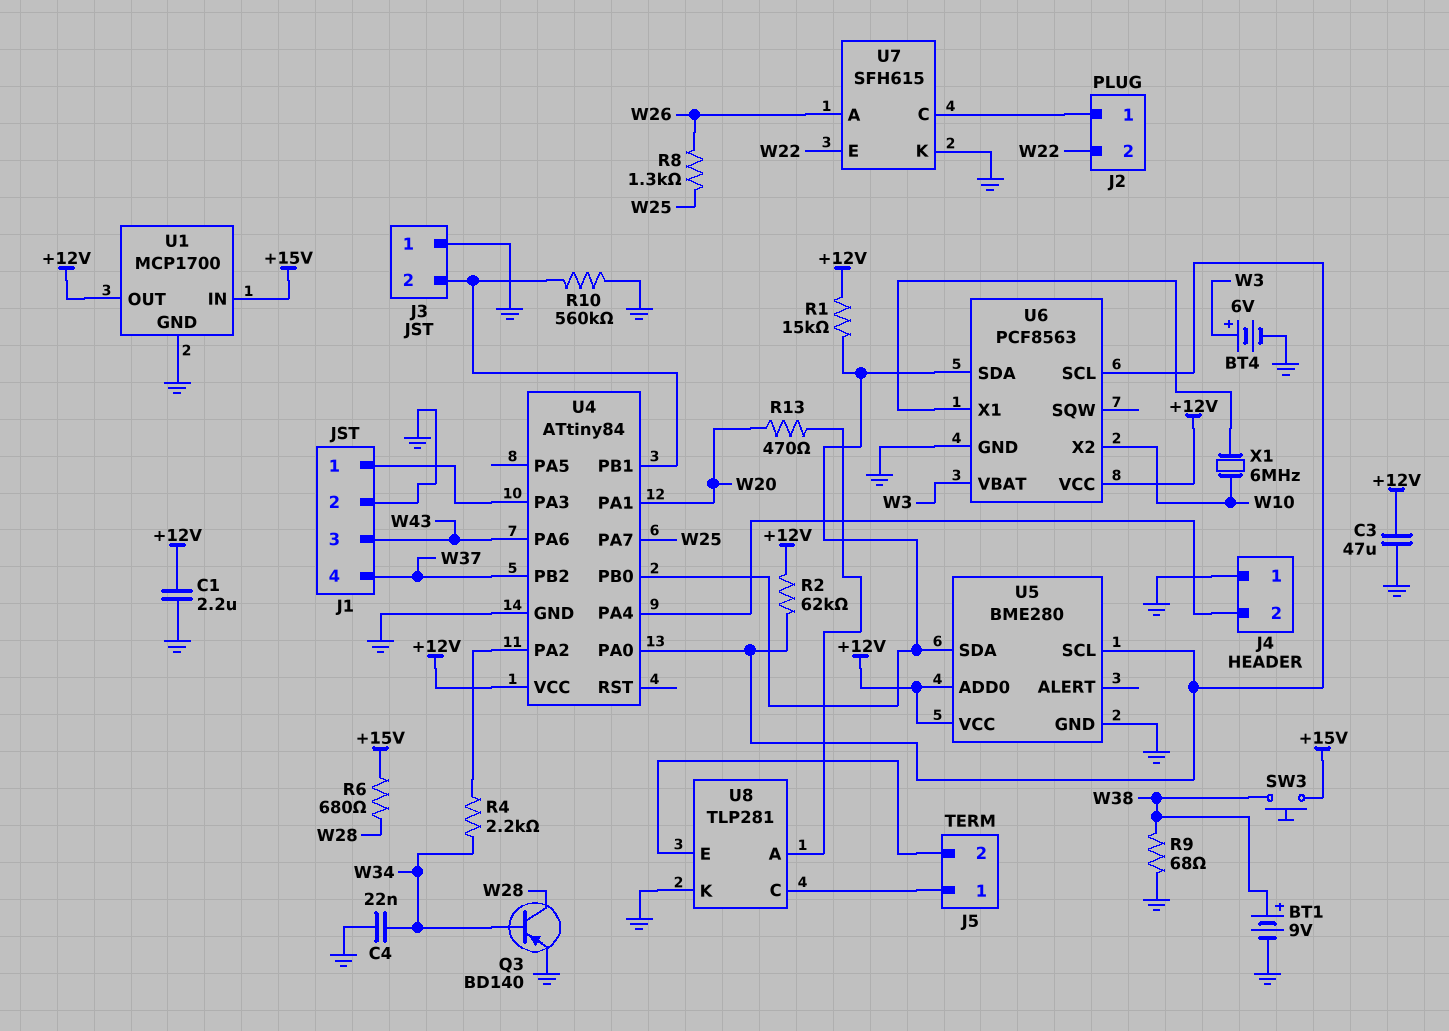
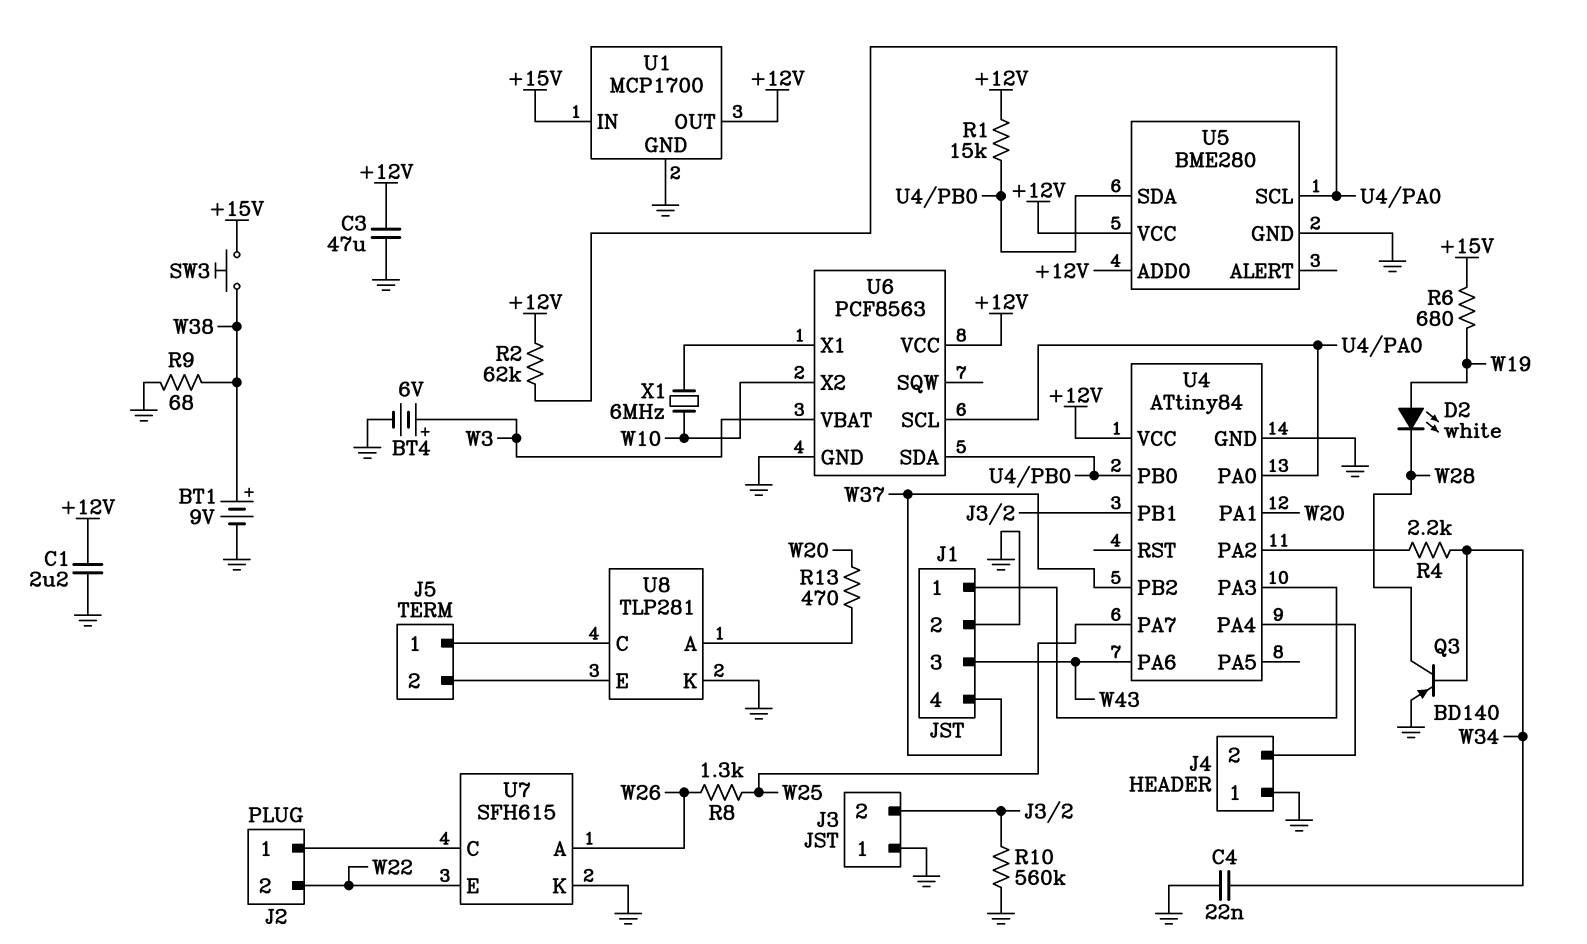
D2: none -> LED white (A W19, K W28)
R6: 680 (+15V, W28) -> 680 (+15V, W19)

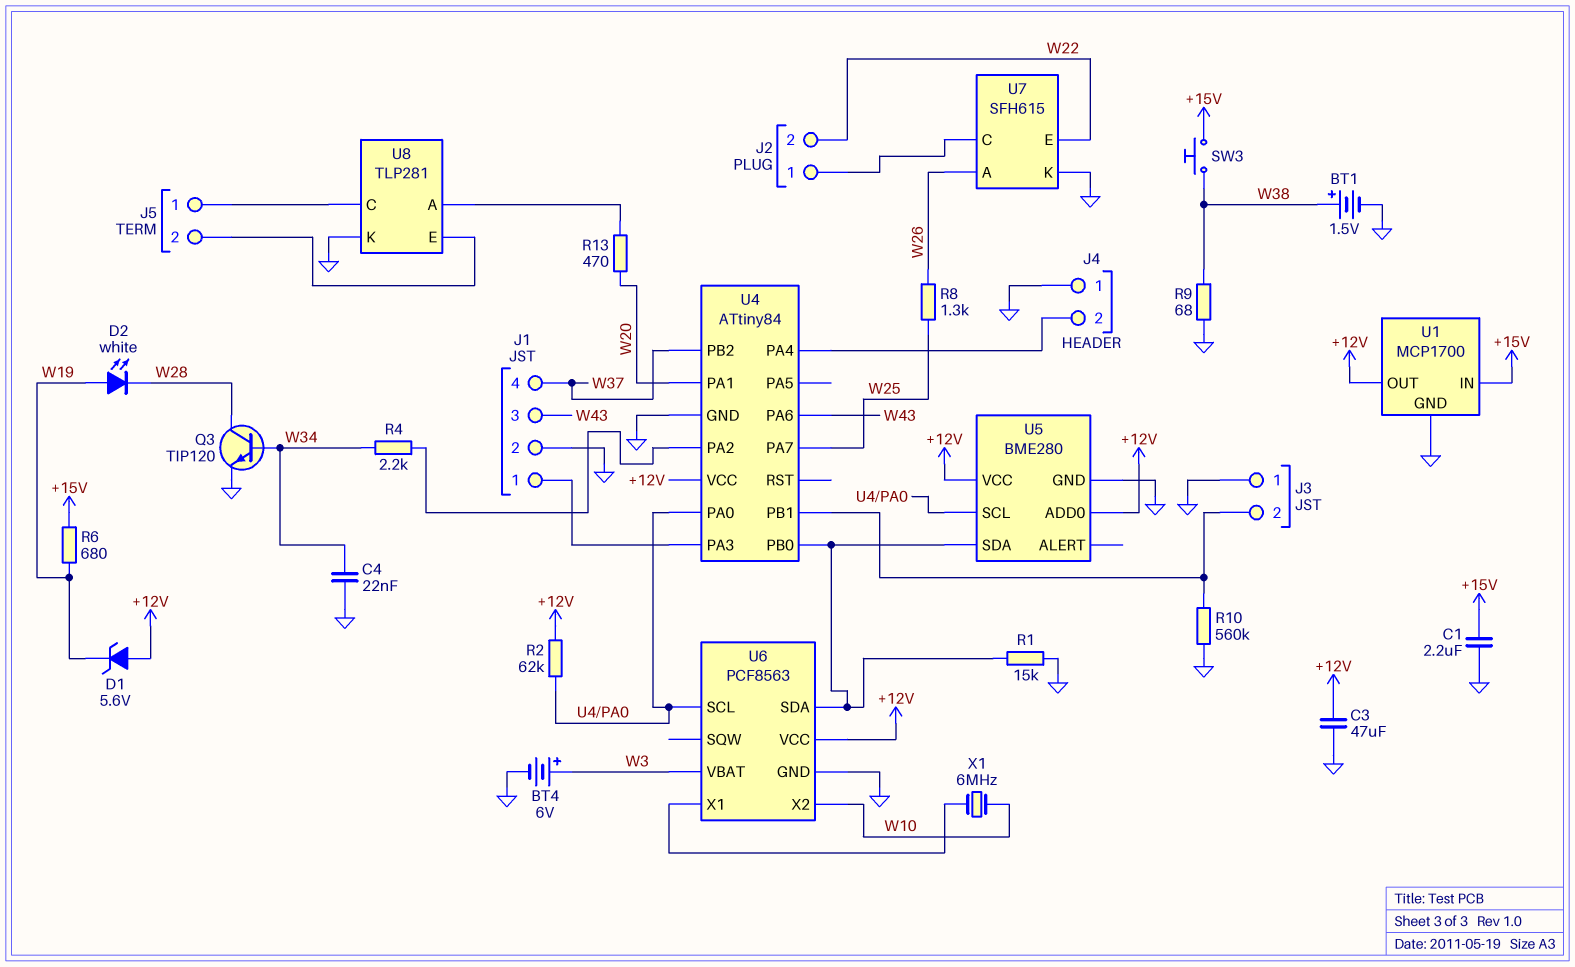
BT1: 9V (plus W38, minus GND) -> 1.5V (plus W38, minus GND)
C1: 2.2uF (+12V, GND) -> 2.2uF (+15V, GND)
D1: none -> zener 5.6V (A +12V, K W19)
Q3: PNP BD140 (B W34, C W28, E GND) -> NPN TIP120 (B W34, C W28, E GND)
R1: 15k (+12V, U4/PB0) -> 15k (GND, U4/PB0)

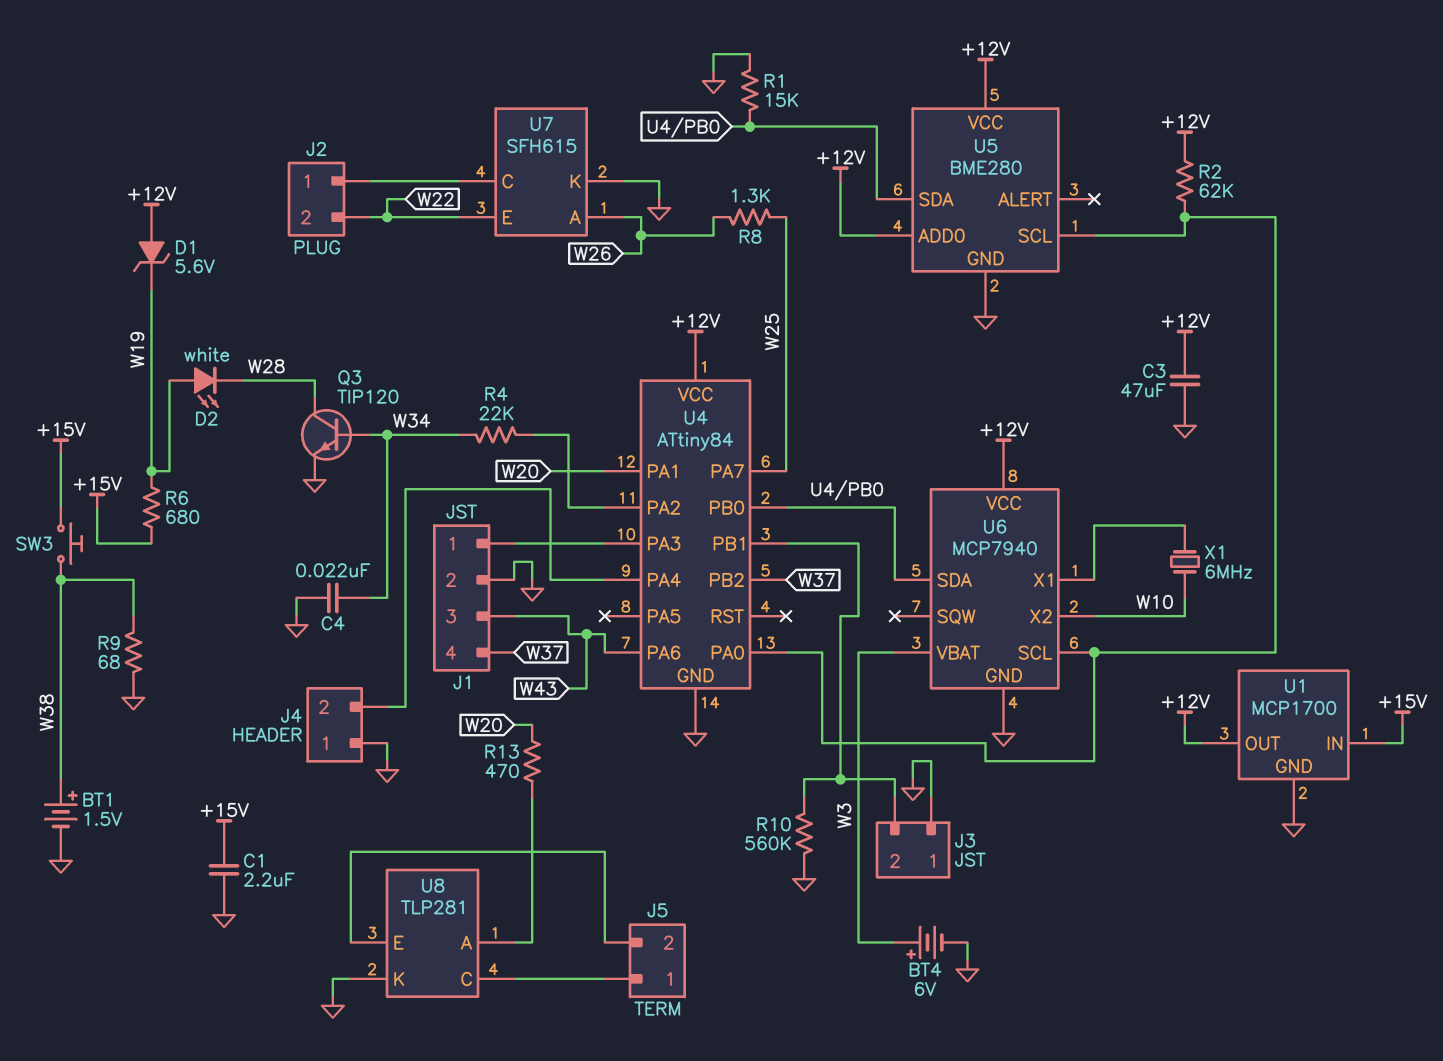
R4: 2.2k (U4/PA2, W34) -> 22k (U4/PA2, W34)
U6: PCF8563 -> MCP7940

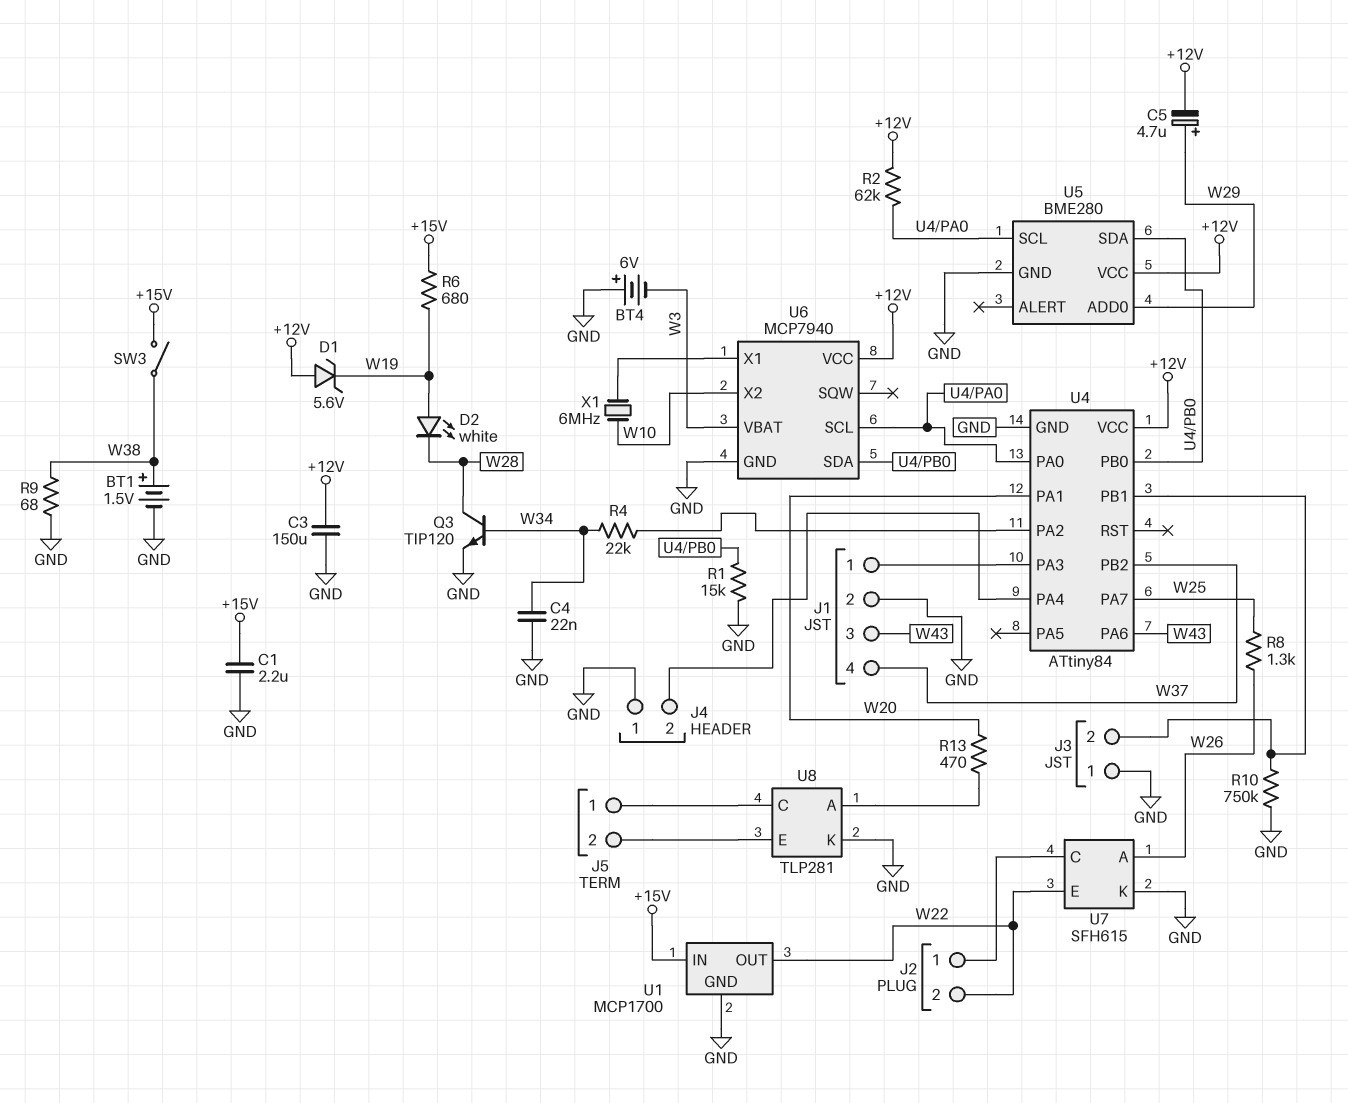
BT4: 6V (plus W3, minus GND) -> 6V (plus GND, minus W3)
C3: 47uF (+12V, GND) -> 150uF (+12V, GND)
C5: none -> 4.7uF (plus W29, minus +12V)
R10: 560k (GND, J3/2) -> 750k (GND, J3/2)
SW3: button (+15V, W38) -> switch (+15V, W38)
U1 pin OUT: +12V -> W22
U5 pin ADD0: +12V -> W29

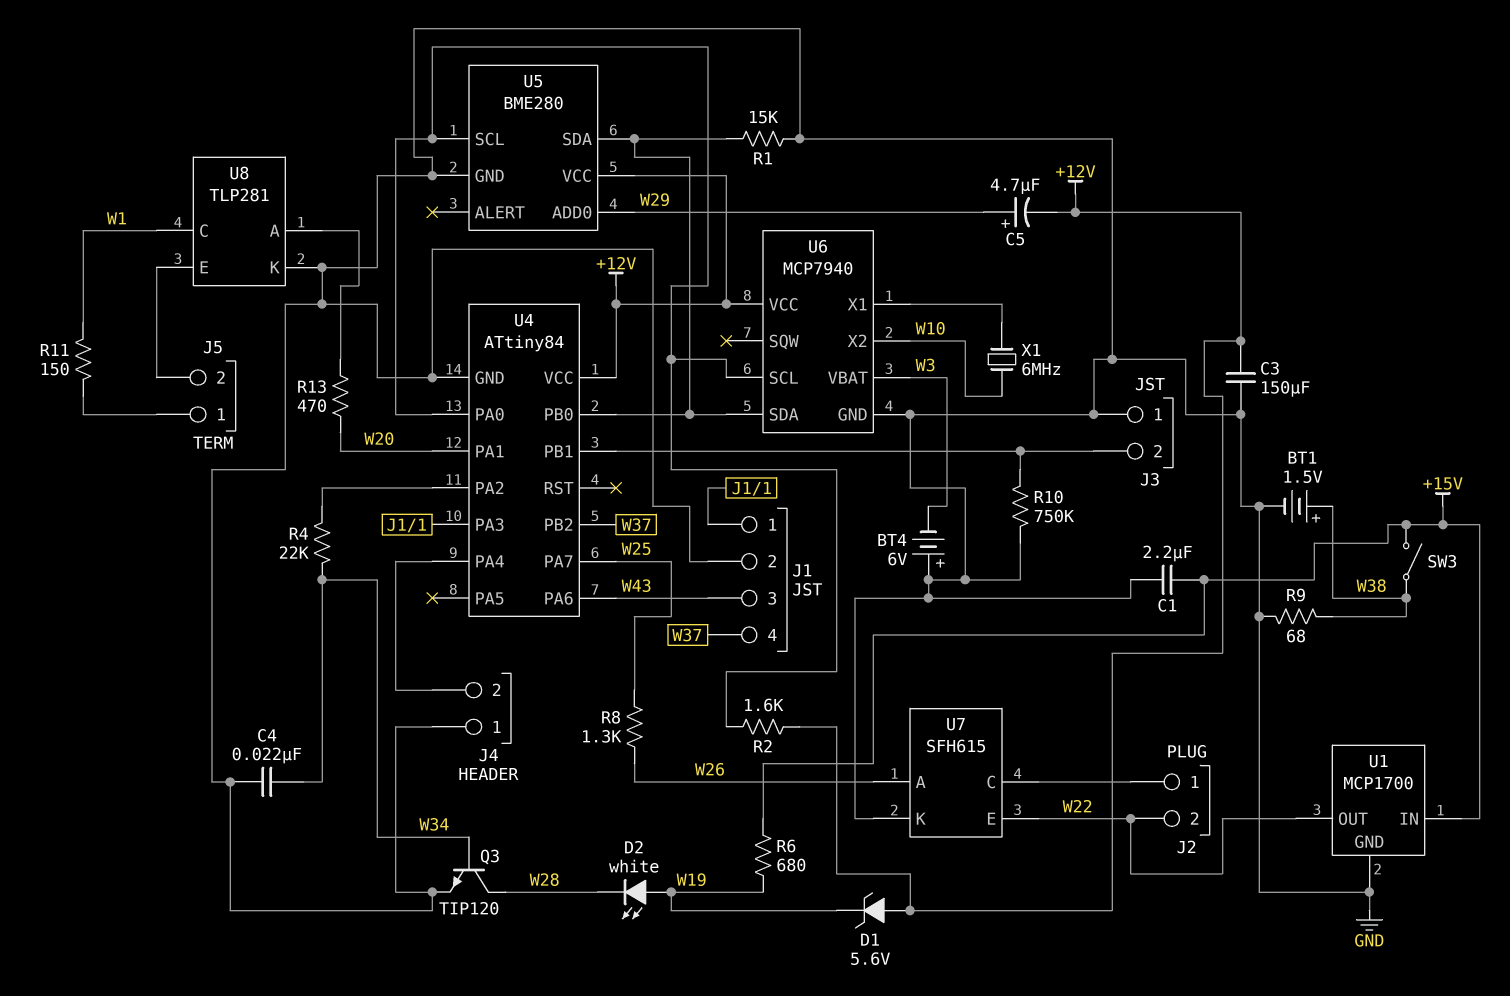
R2: 62k (+12V, U4/PA0) -> 1.6k (+12V, U4/PA0)
R11: none -> 150 (J5/1, W1)
U8 pin C: J5/1 -> W1

